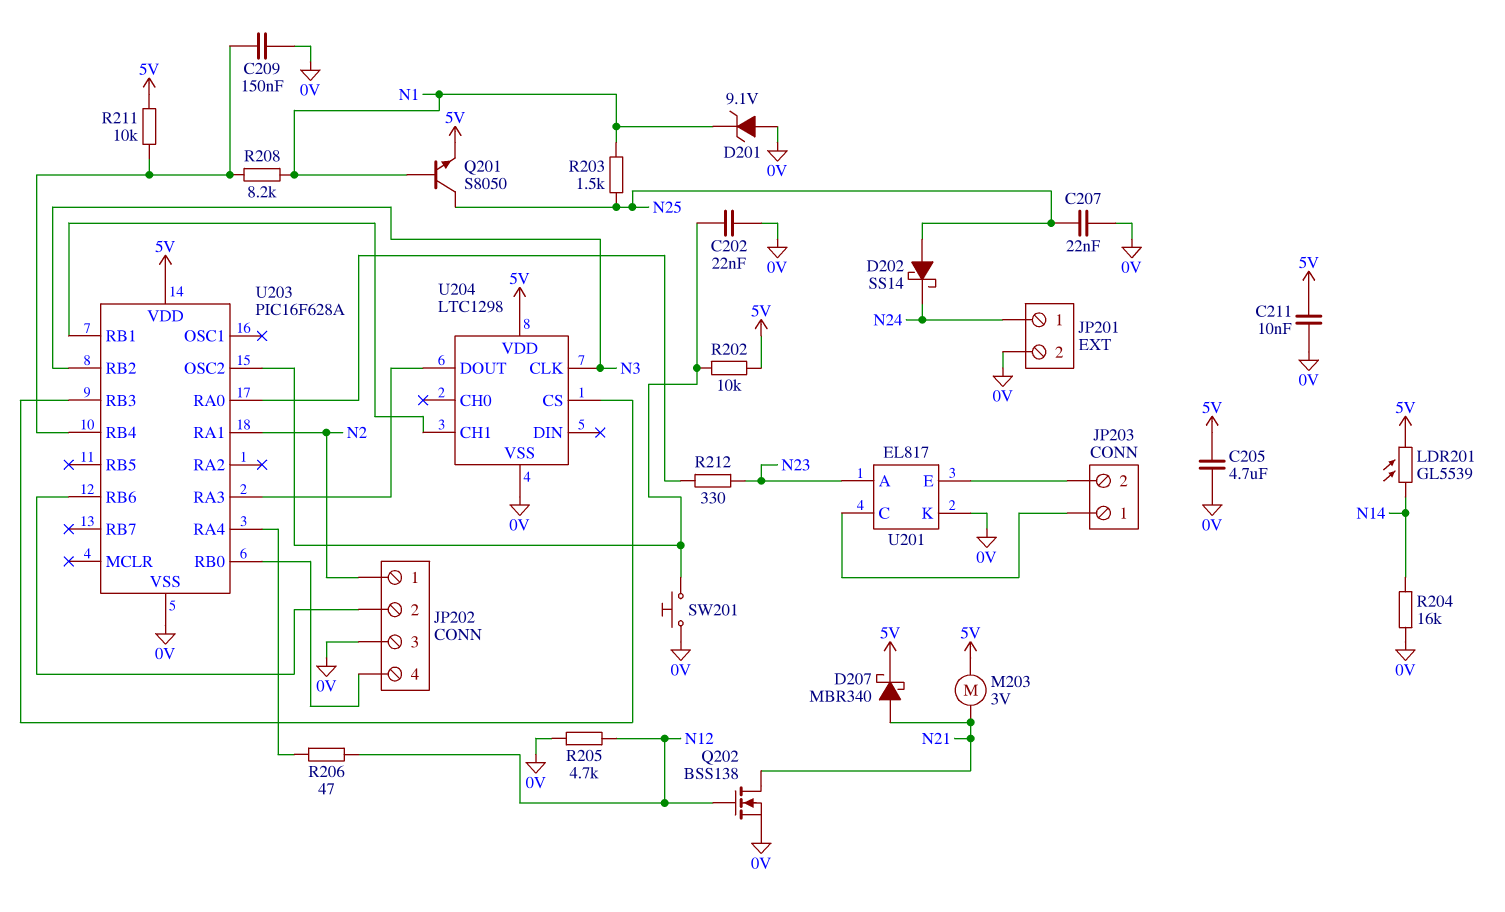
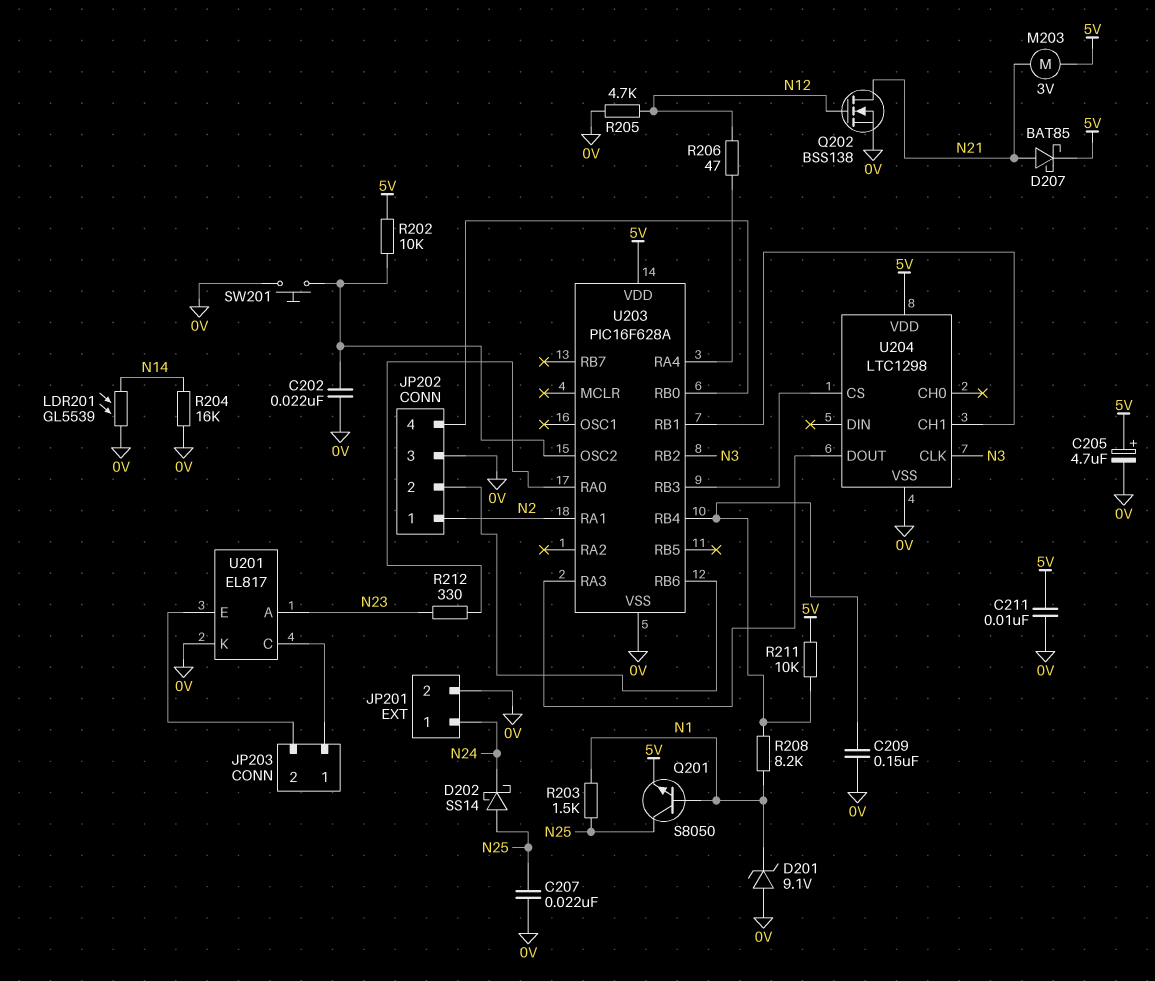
C205: 4.7uF (0V, 5V) -> 4.7uF (plus 5V, minus 0V)
D207: schottky MBR340 (A N21, K 5V) -> schottky BAT85 (A N21, K 5V)
LDR201: GL5539 (5V, N14) -> GL5539 (0V, N14)

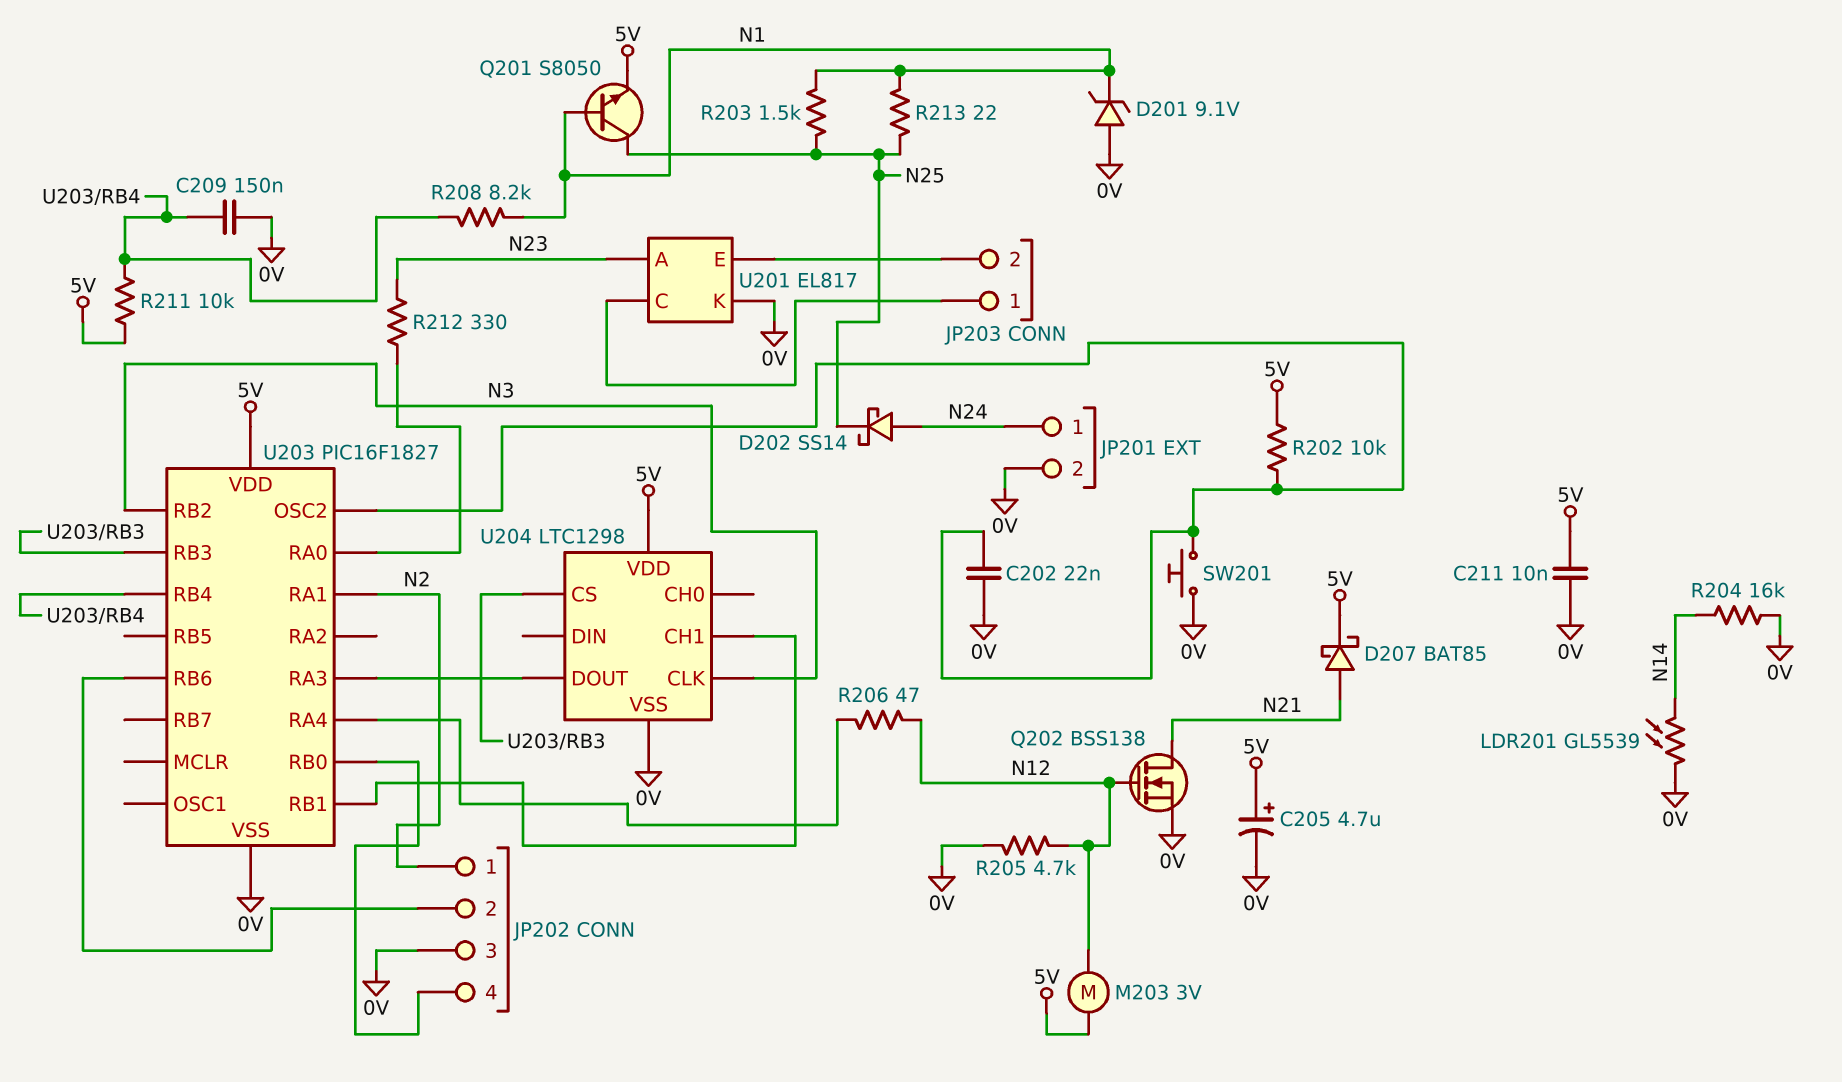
C207: 22nF (0V, N25) -> none
D202: schottky SS14 (A N25, K N24) -> schottky SS14 (A N24, K N25)
M203: motor 3V (5V, N21) -> motor 3V (5V, N12)
R213: none -> 22 (N1, N25)
U203: PIC16F628A -> PIC16F1827

